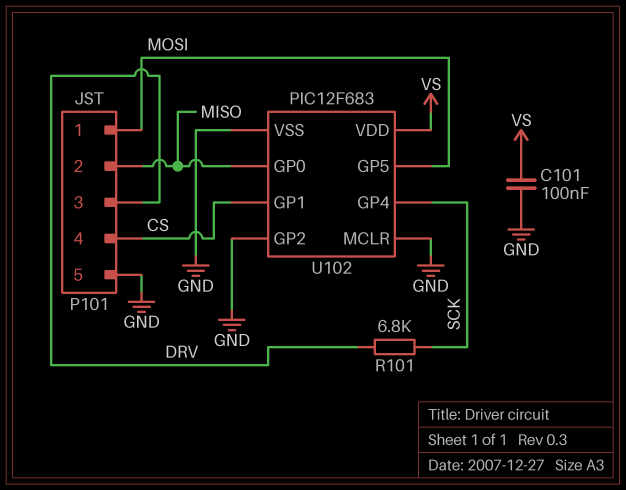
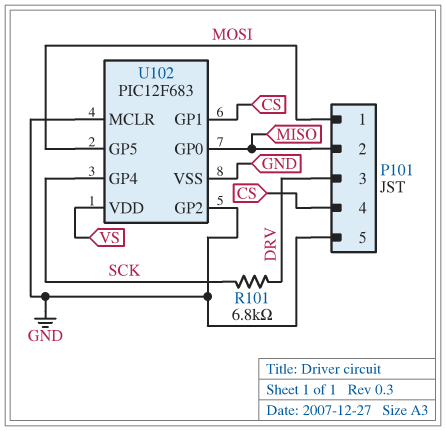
C101: 100nF (GND, VS) -> none

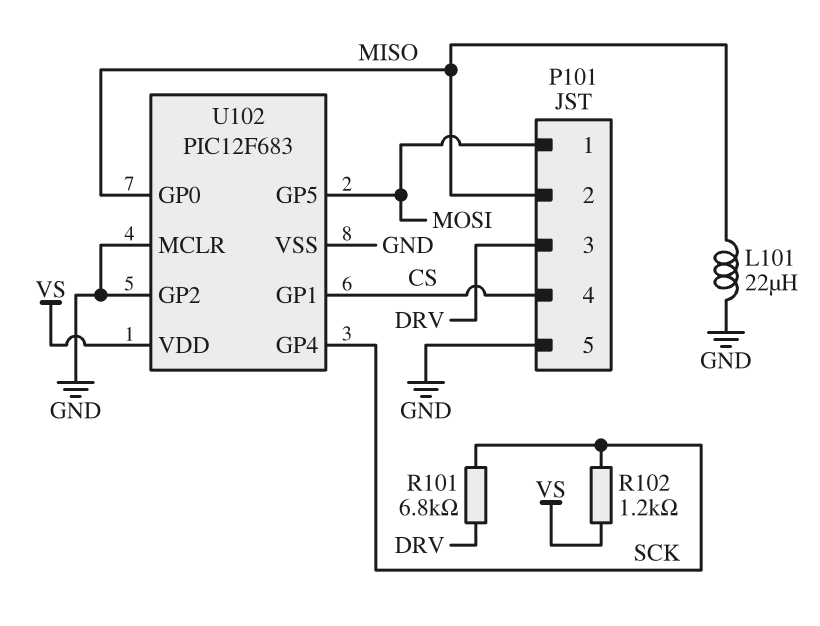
L101: none -> 22uH (GND, MISO)
R102: none -> 1.2k (SCK, VS)

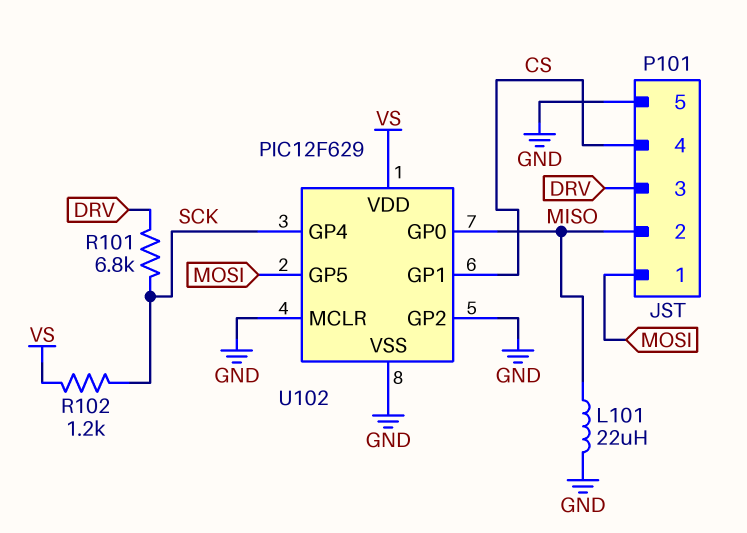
U102: PIC12F683 -> PIC12F629

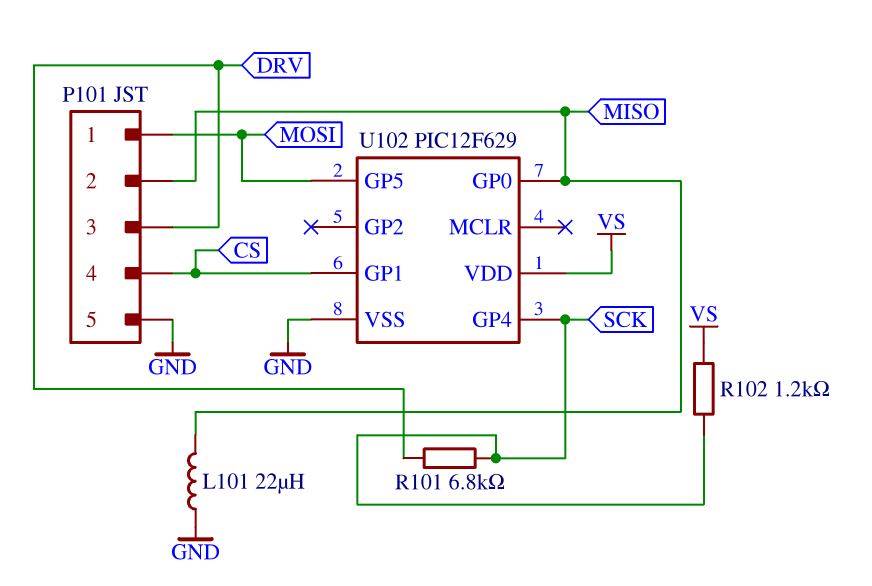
U102 pin GP2: GND -> none
U102 pin MCLR: GND -> none

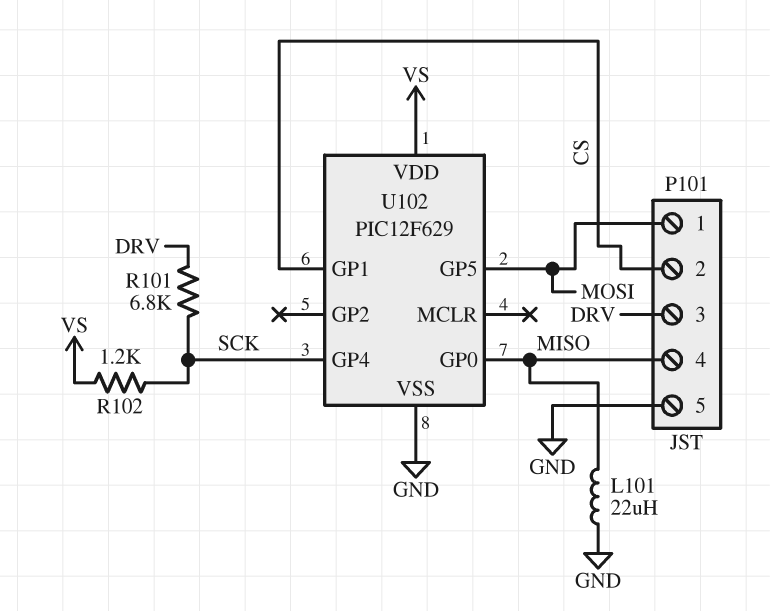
P101 pin 2: MISO -> CS
P101 pin 4: CS -> MISO

